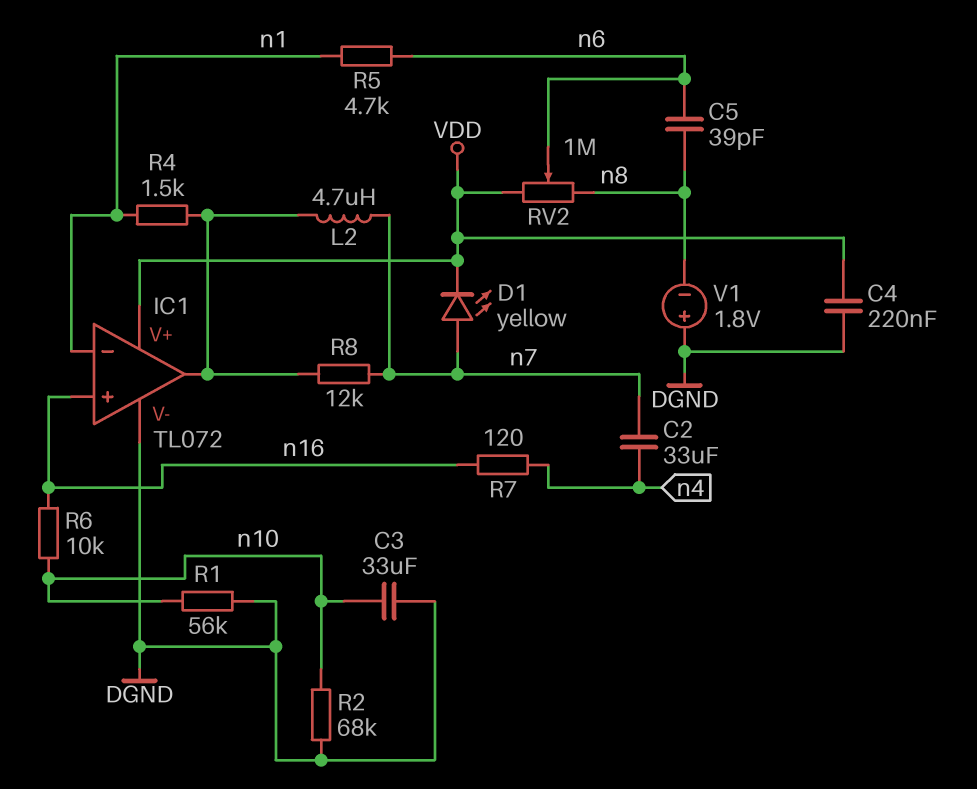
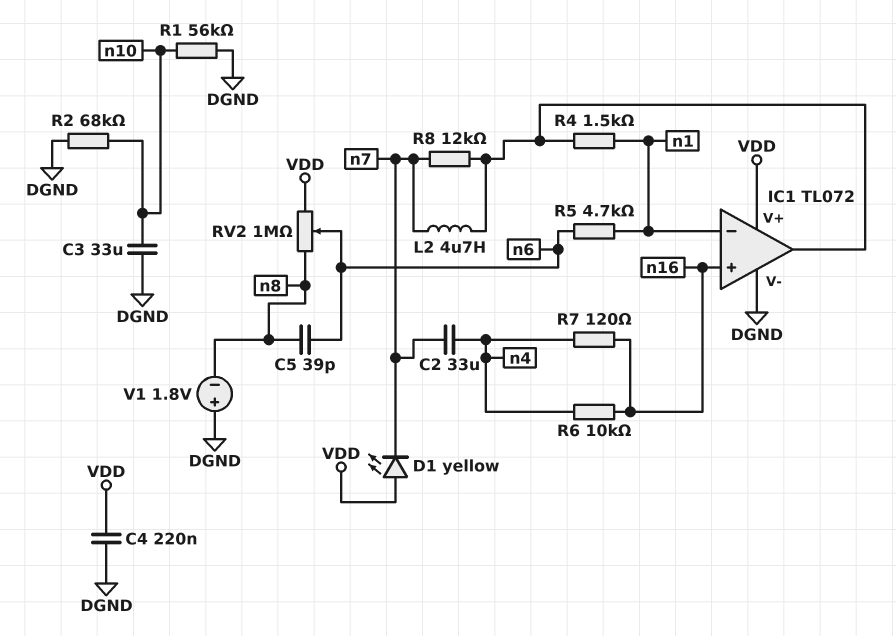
D1: LED yellow (A n7, K VDD) -> LED yellow (A VDD, K n7)
R6: 10k (n10, n16) -> 10k (n4, n16)

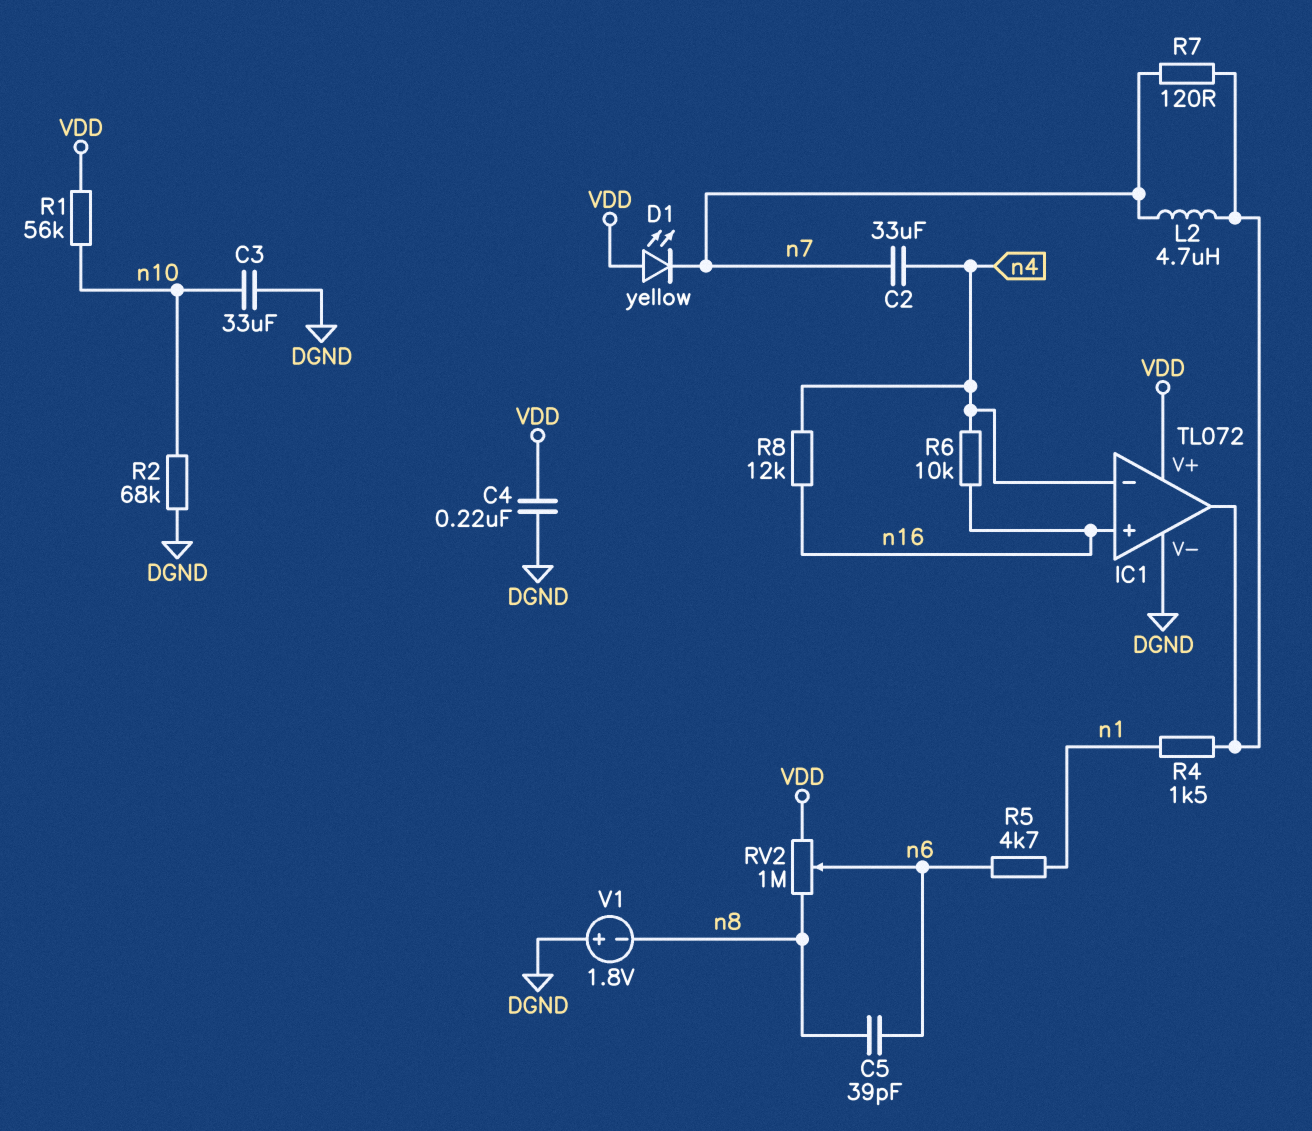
IC1 pin in-: n1 -> n4
R1: 56k (DGND, n10) -> 56k (VDD, n10)
R7: 120 (n4, n16) -> 120 (IC1/out, n7)
R8: 12k (IC1/out, n7) -> 12k (n4, n16)

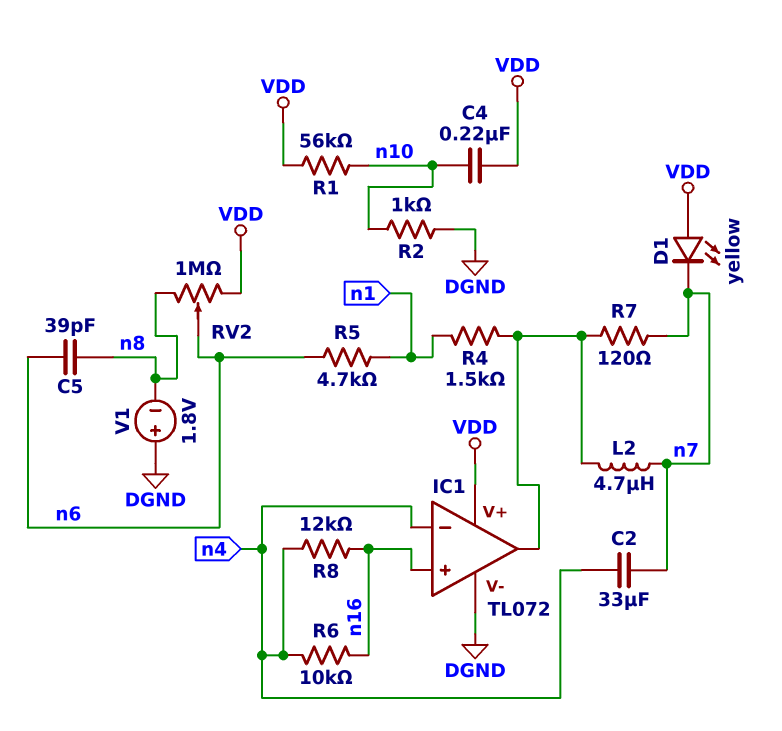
C3: 33uF (DGND, n10) -> none
C4: 220nF (DGND, VDD) -> 220nF (VDD, n10)
R2: 68k (DGND, n10) -> 1k (DGND, n10)

